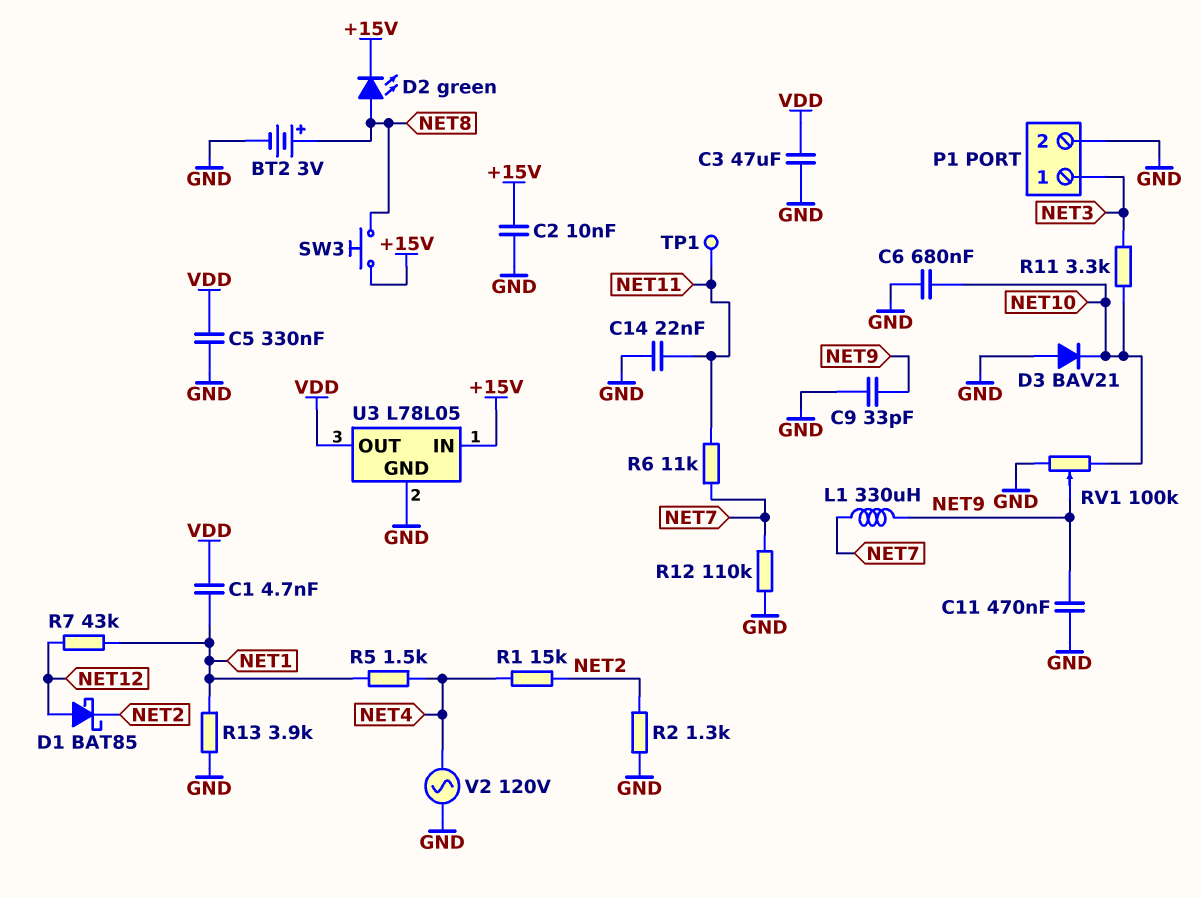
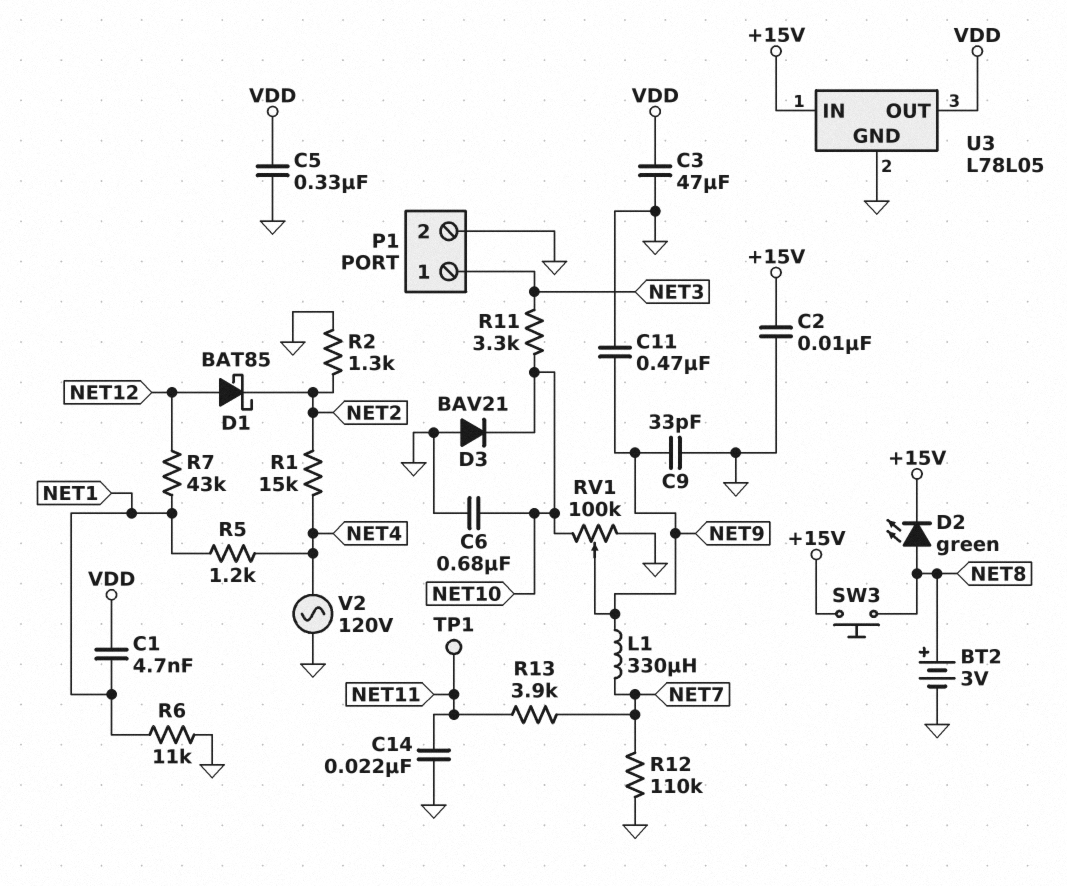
R5: 1.5k (NET1, NET4) -> 1.2k (NET1, NET4)
R6: 11k (NET7, NET11) -> 11k (GND, NET1)
R13: 3.9k (GND, NET1) -> 3.9k (NET7, NET11)

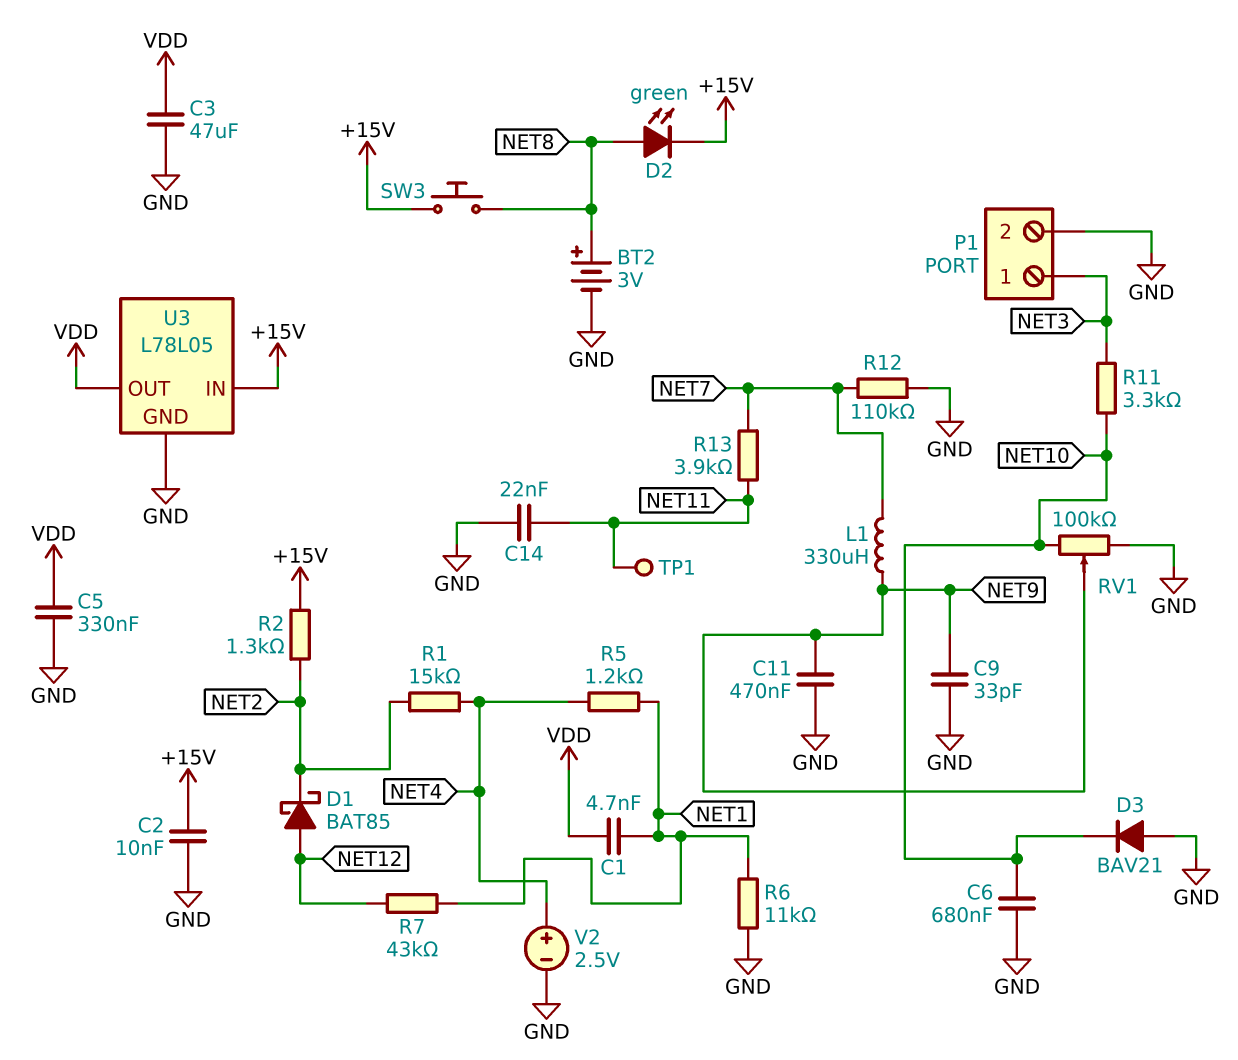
R2: 1.3k (GND, NET2) -> 1.3k (+15V, NET2)
V2: AC 120V (GND, NET4) -> 2.5V (plus NET4, minus GND)

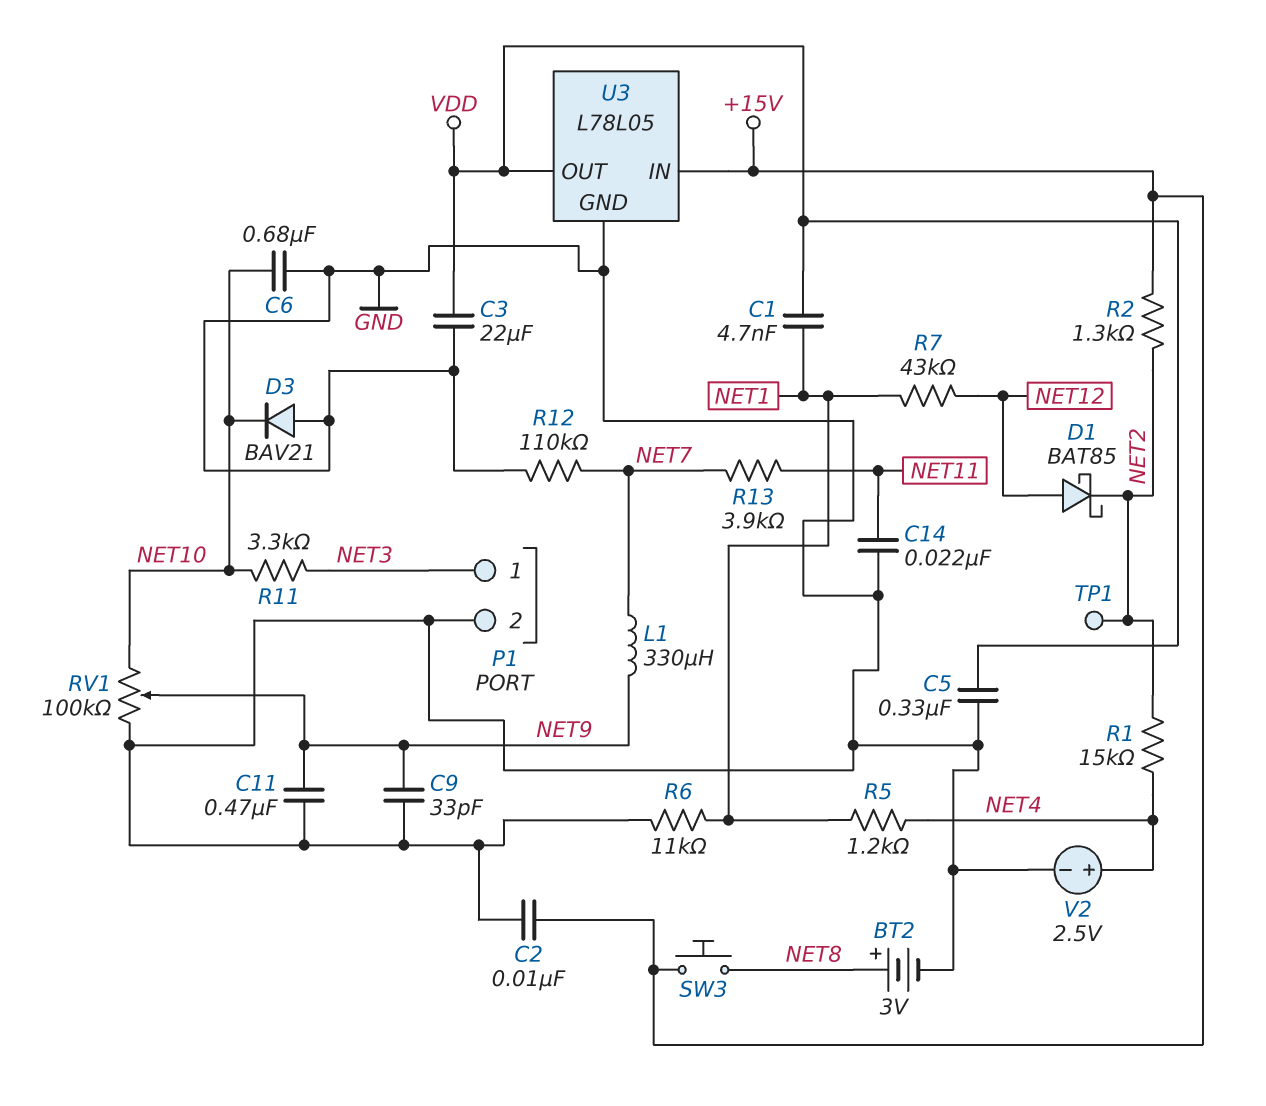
C3: 47uF (GND, VDD) -> 22uF (GND, VDD)
D2: LED green (A NET8, K +15V) -> none
TP1: test point (NET11) -> test point (NET2)

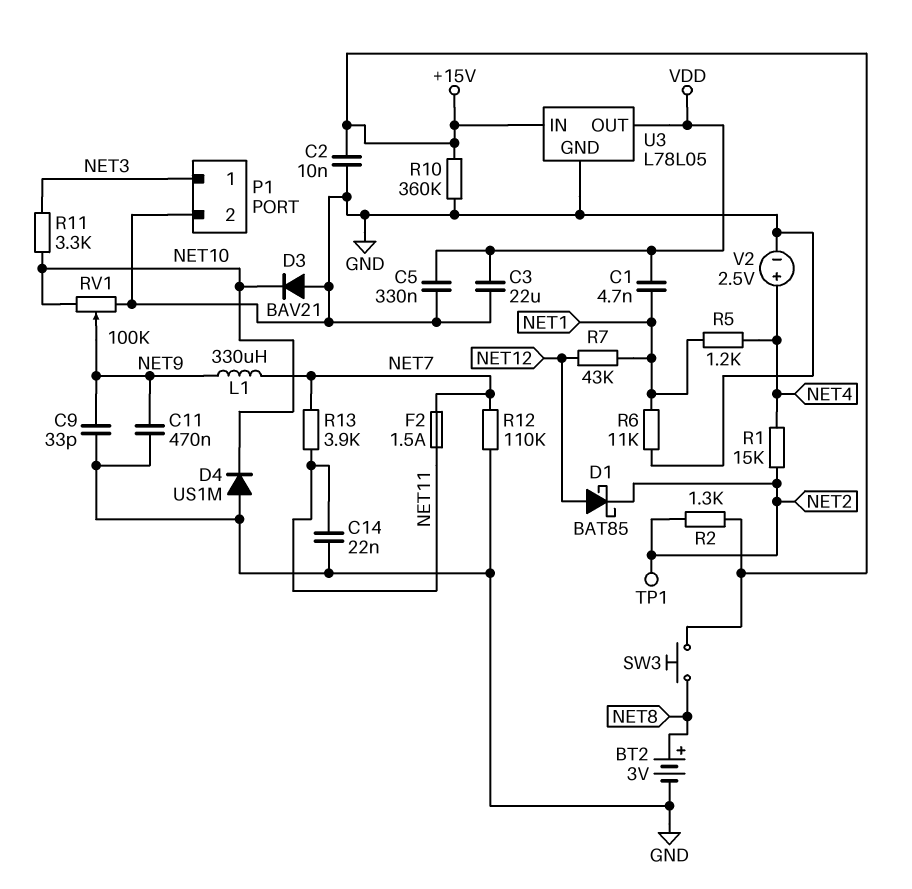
C6: 680nF (GND, NET10) -> none
D4: none -> diode US1M (A GND, K NET10)
F2: none -> 1.5A (NET7, NET11)
R10: none -> 360k (+15V, GND)

